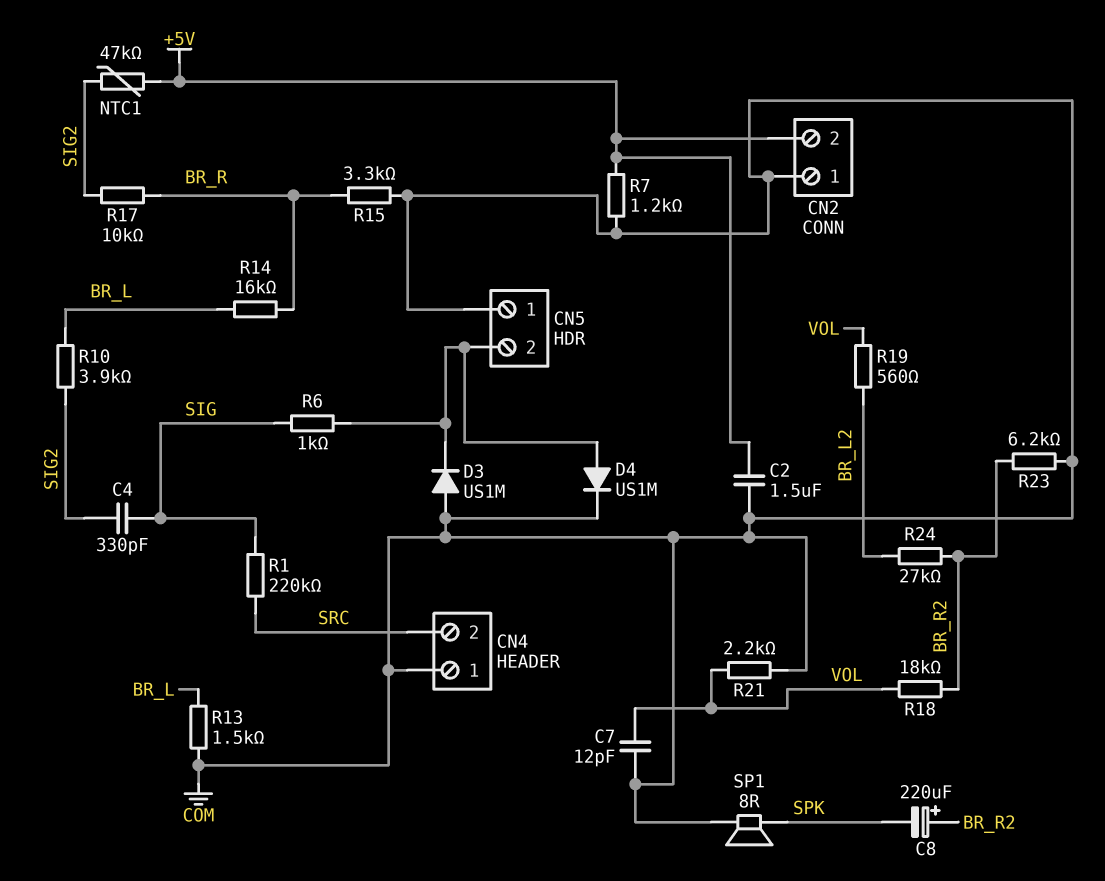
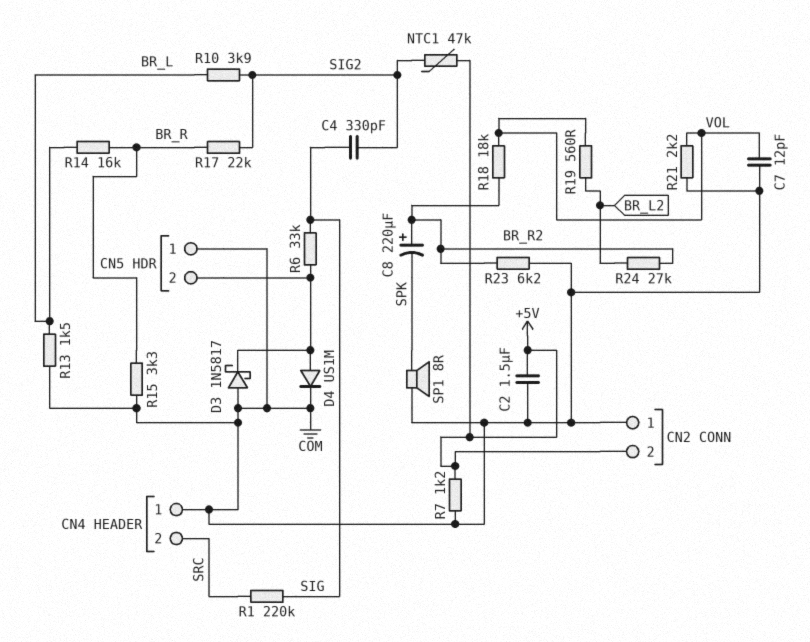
D3: diode US1M (A COM, K CN5/2) -> schottky 1N5817 (A COM, K CN5/2)
R6: 1k (CN5/2, SIG) -> 33k (CN5/2, SIG)
R17: 10k (BR_R, SIG2) -> 22k (BR_R, SIG2)

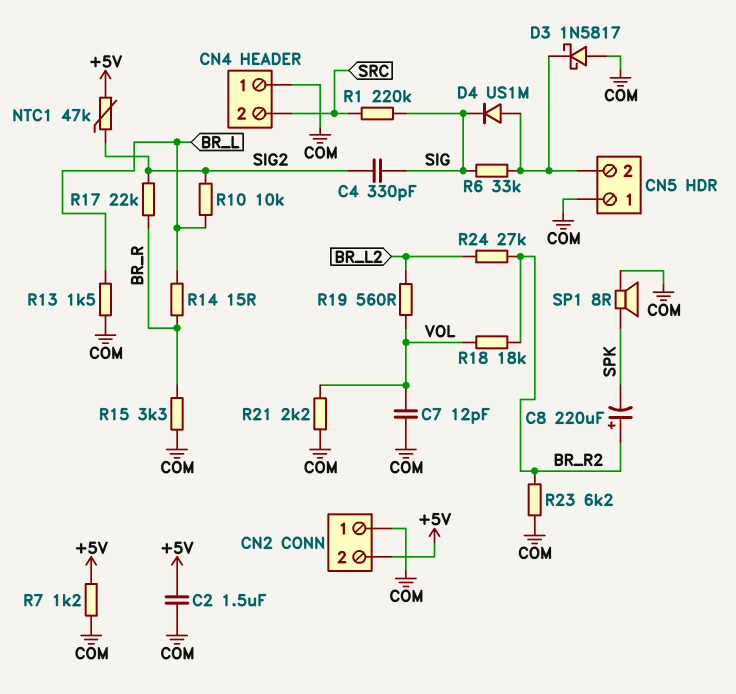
D4: diode US1M (A CN5/2, K COM) -> diode US1M (A CN5/2, K SIG)
R10: 3.9k (BR_L, SIG2) -> 10k (BR_L, SIG2)
R14: 16k (BR_L, BR_R) -> 15 (BR_L, BR_R)

